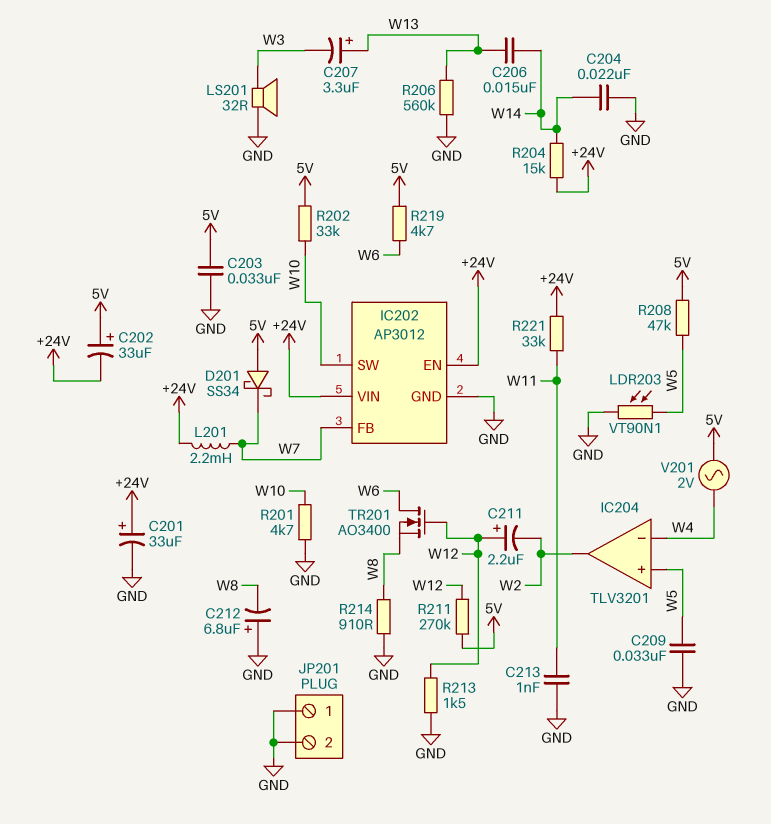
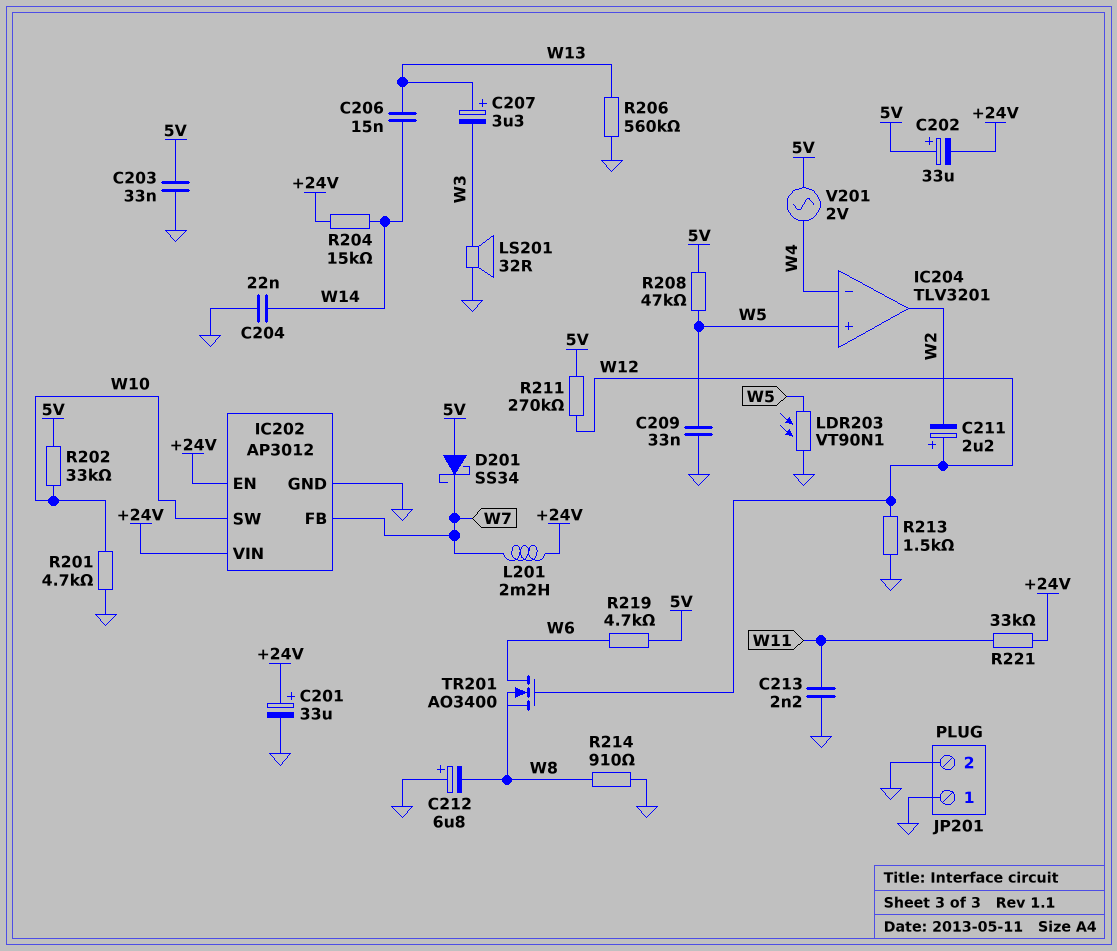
C213: 1nF (GND, W11) -> 2.2nF (GND, W11)

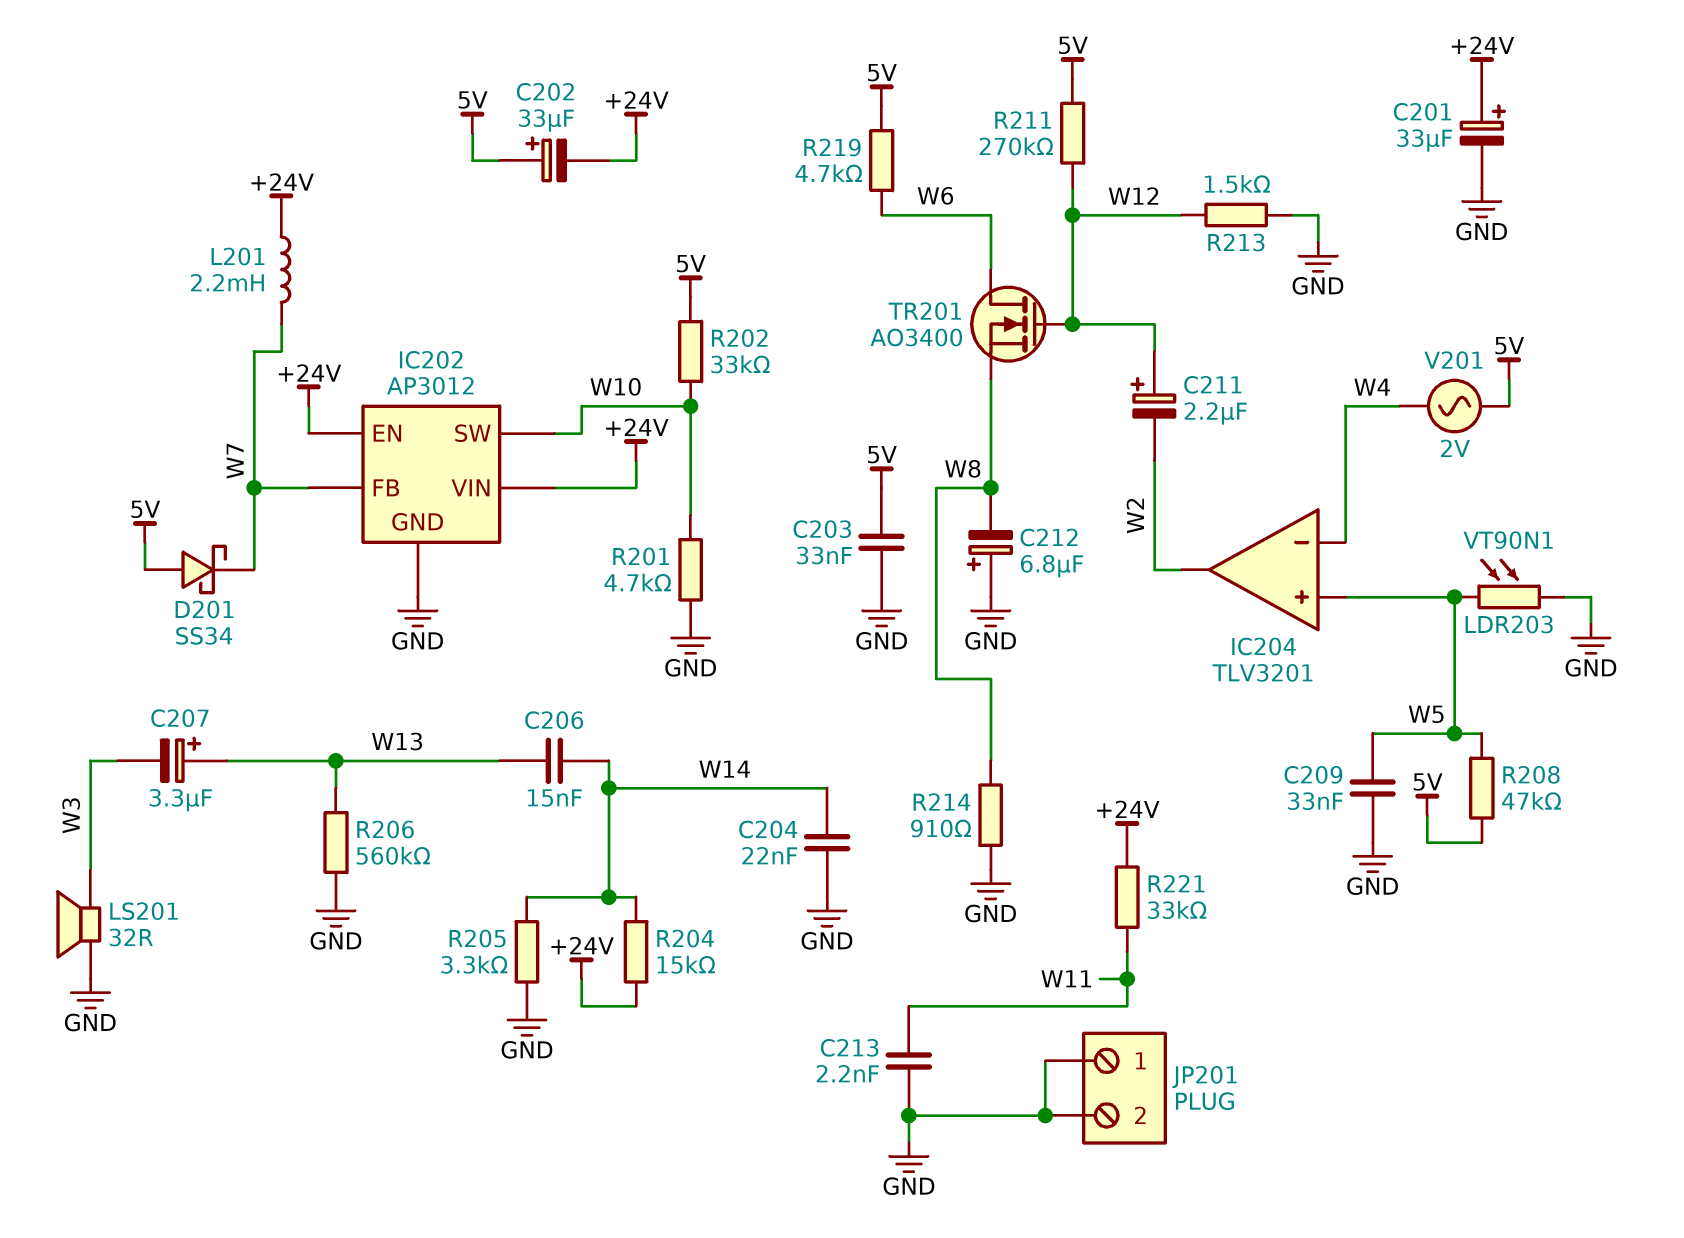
R205: none -> 3.3k (GND, W14)

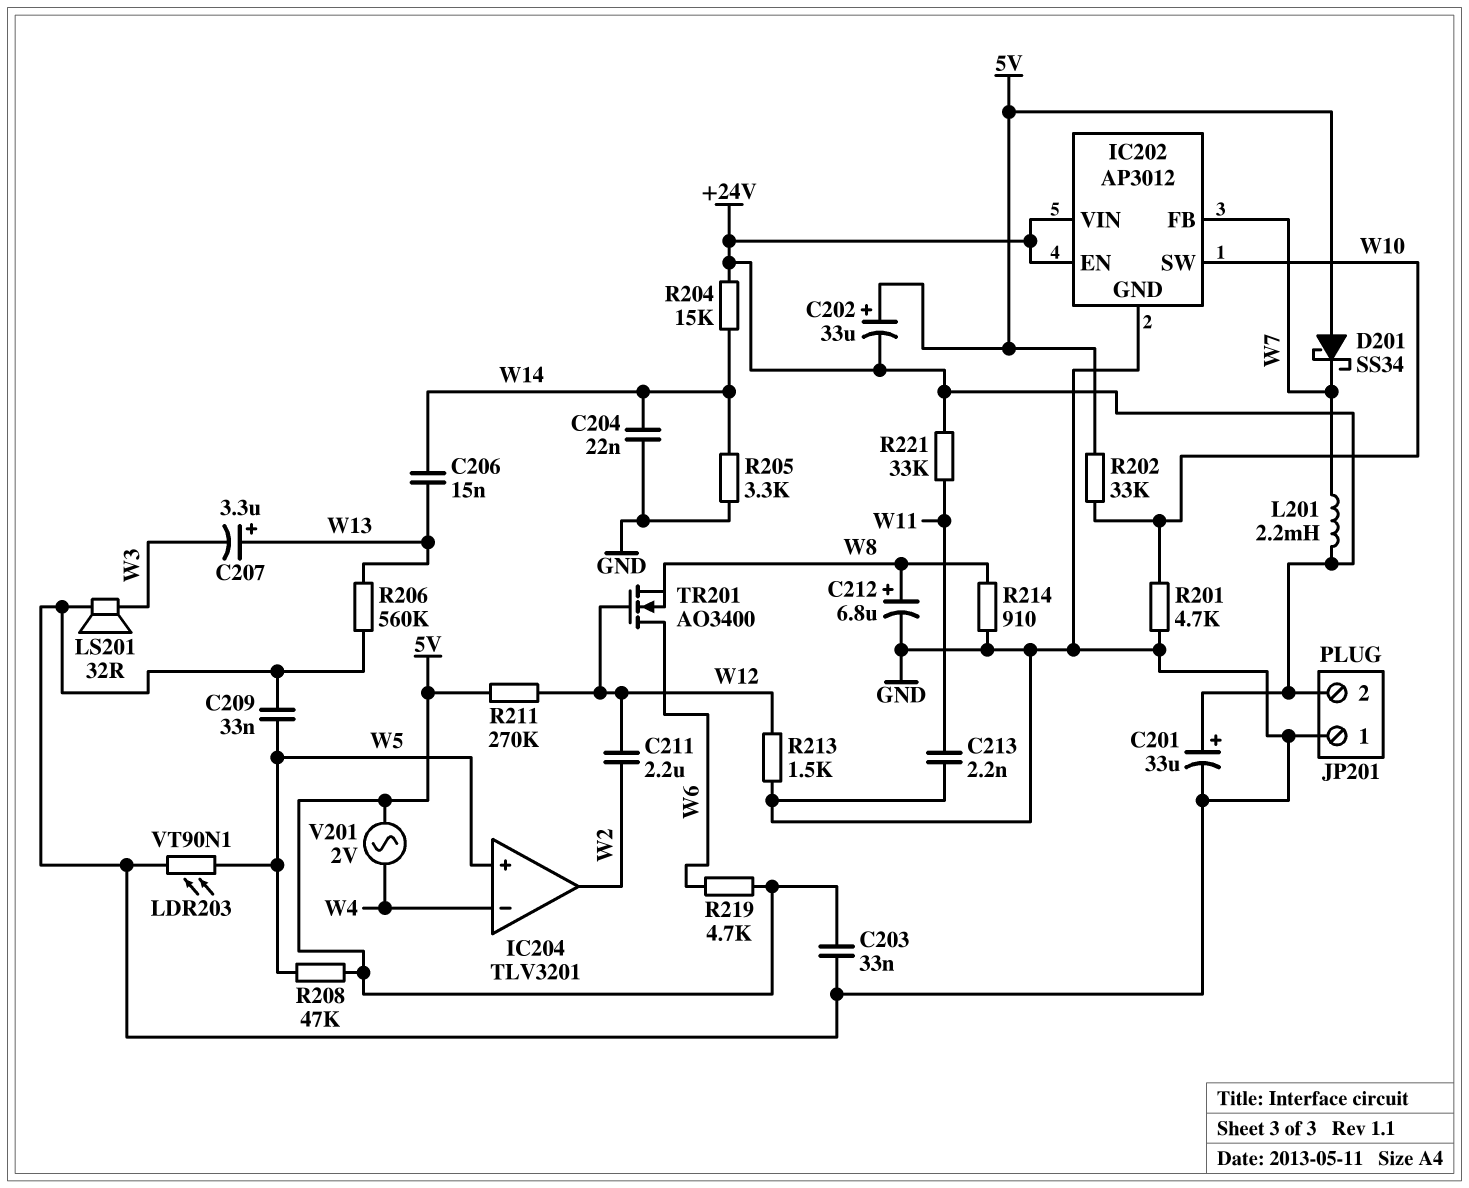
C211: 2.2uF (plus W12, minus W2) -> 2.2uF (W2, W12)
C212: 6.8uF (plus GND, minus W8) -> 6.8uF (plus W8, minus GND)
JP201 pin 2: GND -> +24V

